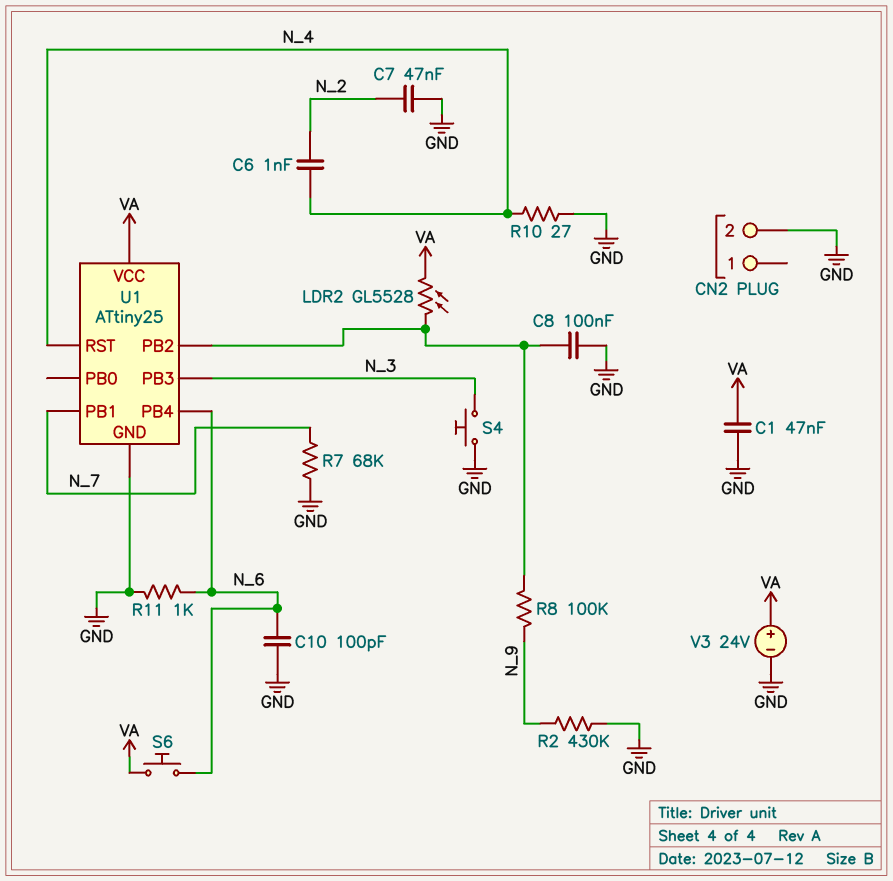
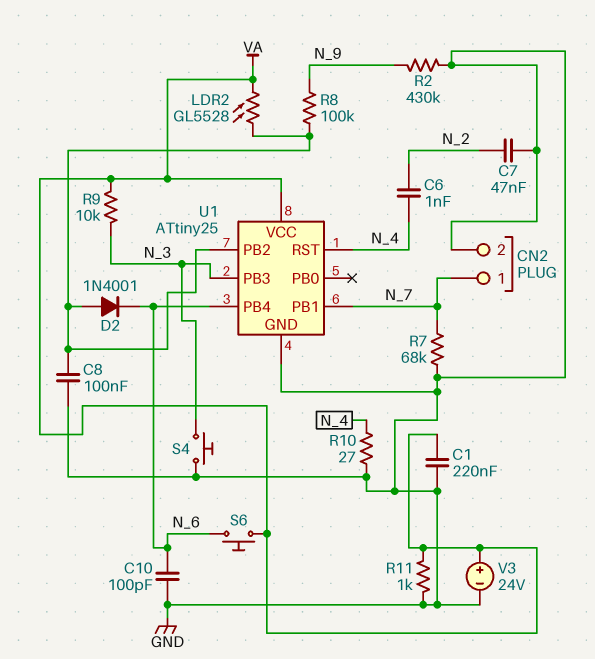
C1: 47nF (GND, VA) -> 220nF (GND, VA)
CN2 pin 1: none -> N_7
D2: none -> diode 1N4001 (A U1/PB2, K N_6)
R9: none -> 10k (N_3, VA)
R11: 1k (GND, N_6) -> 1k (GND, VA)

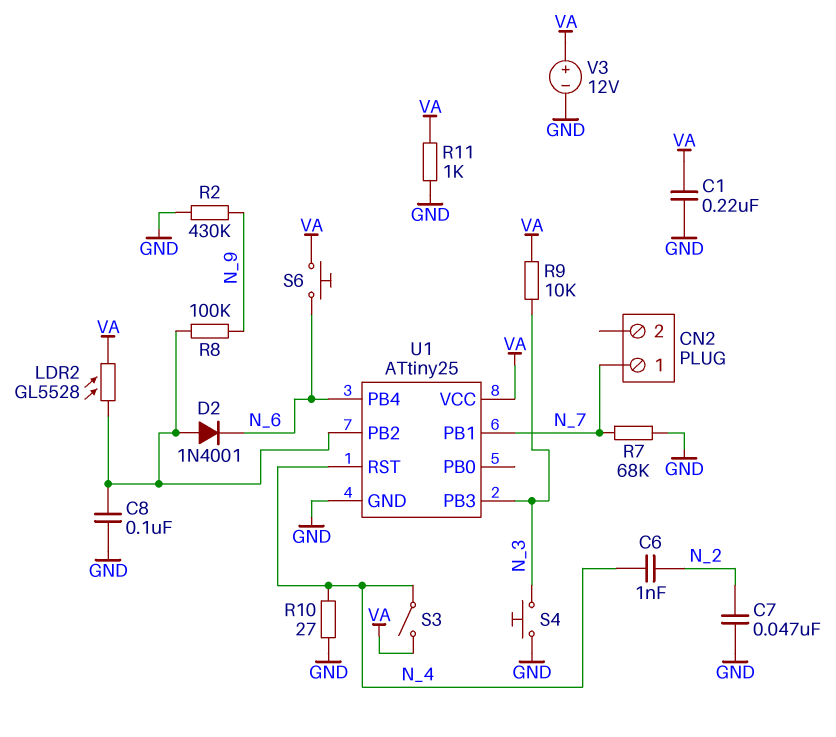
C10: 100pF (GND, N_6) -> none
CN2 pin 2: GND -> none
S3: none -> switch (N_4, VA)
V3: 24V (plus VA, minus GND) -> 12V (plus VA, minus GND)

